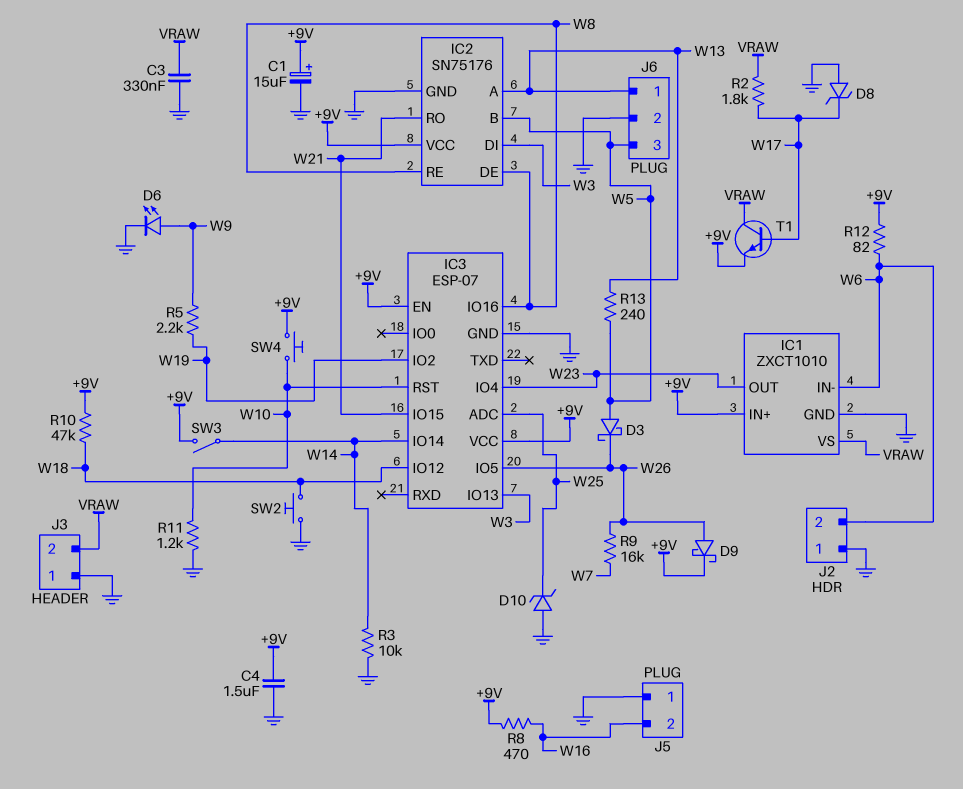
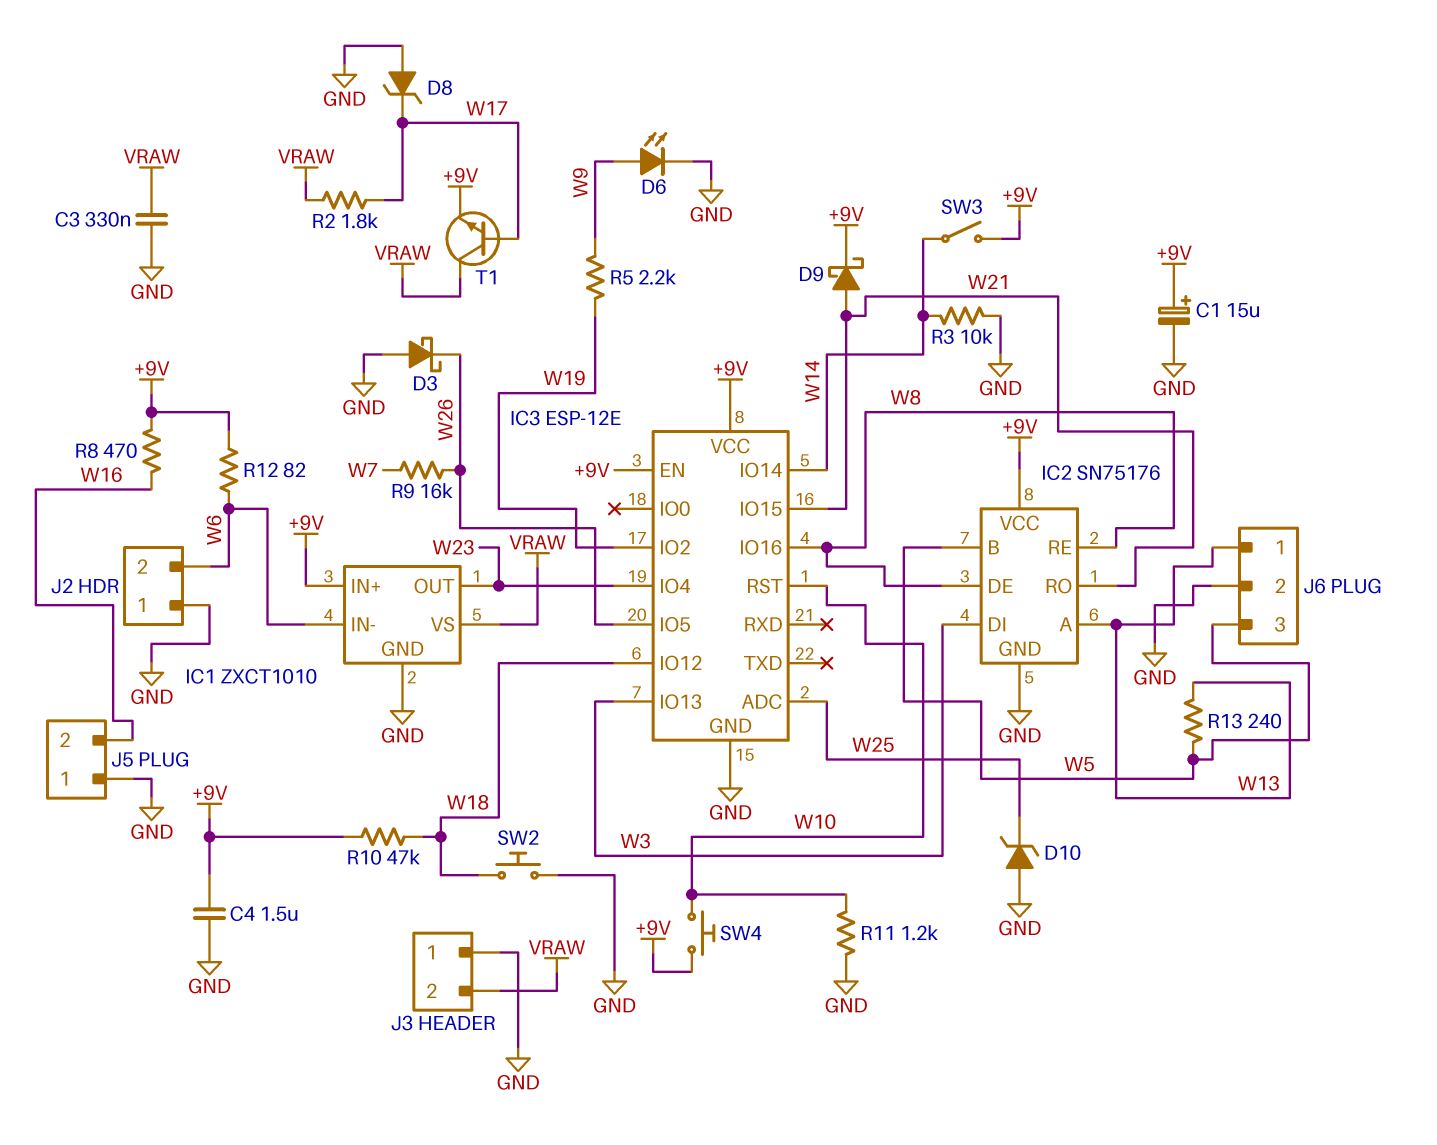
D3: schottky (A W5, K W26) -> schottky (A GND, K W26)
D9: schottky (A W26, K +9V) -> schottky (A W21, K +9V)
IC3: ESP-07 -> ESP-12E

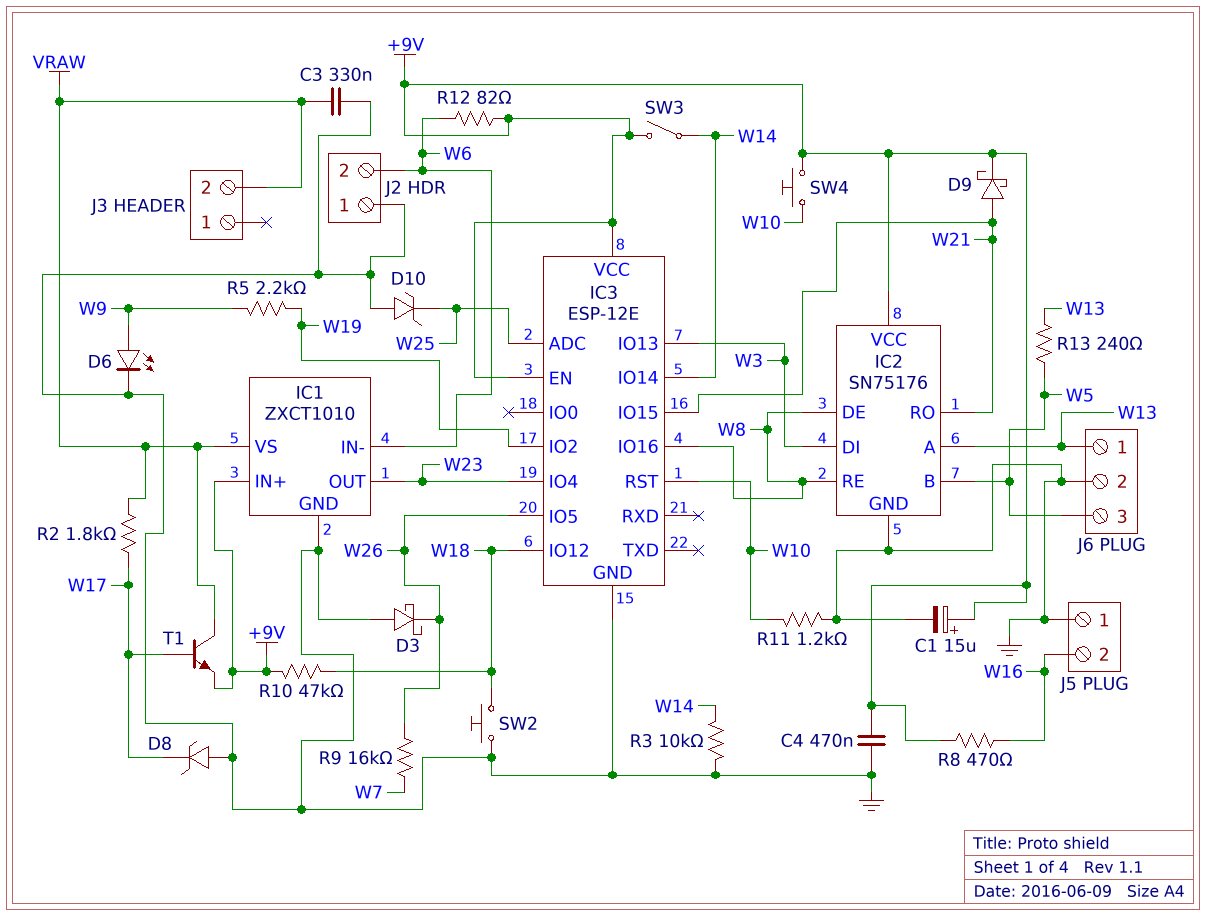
C4: 1.5uF (+9V, GND) -> 470nF (+9V, GND)
J3 pin 1: GND -> none

